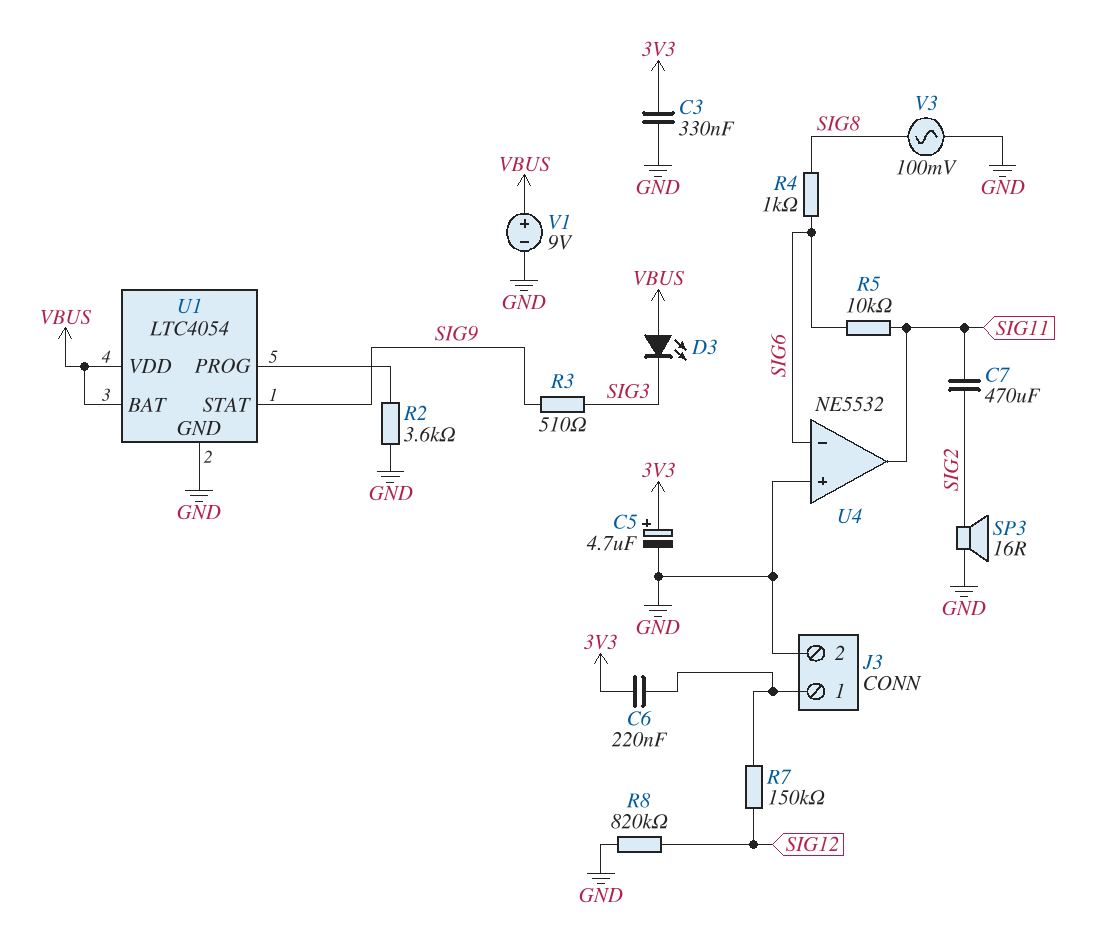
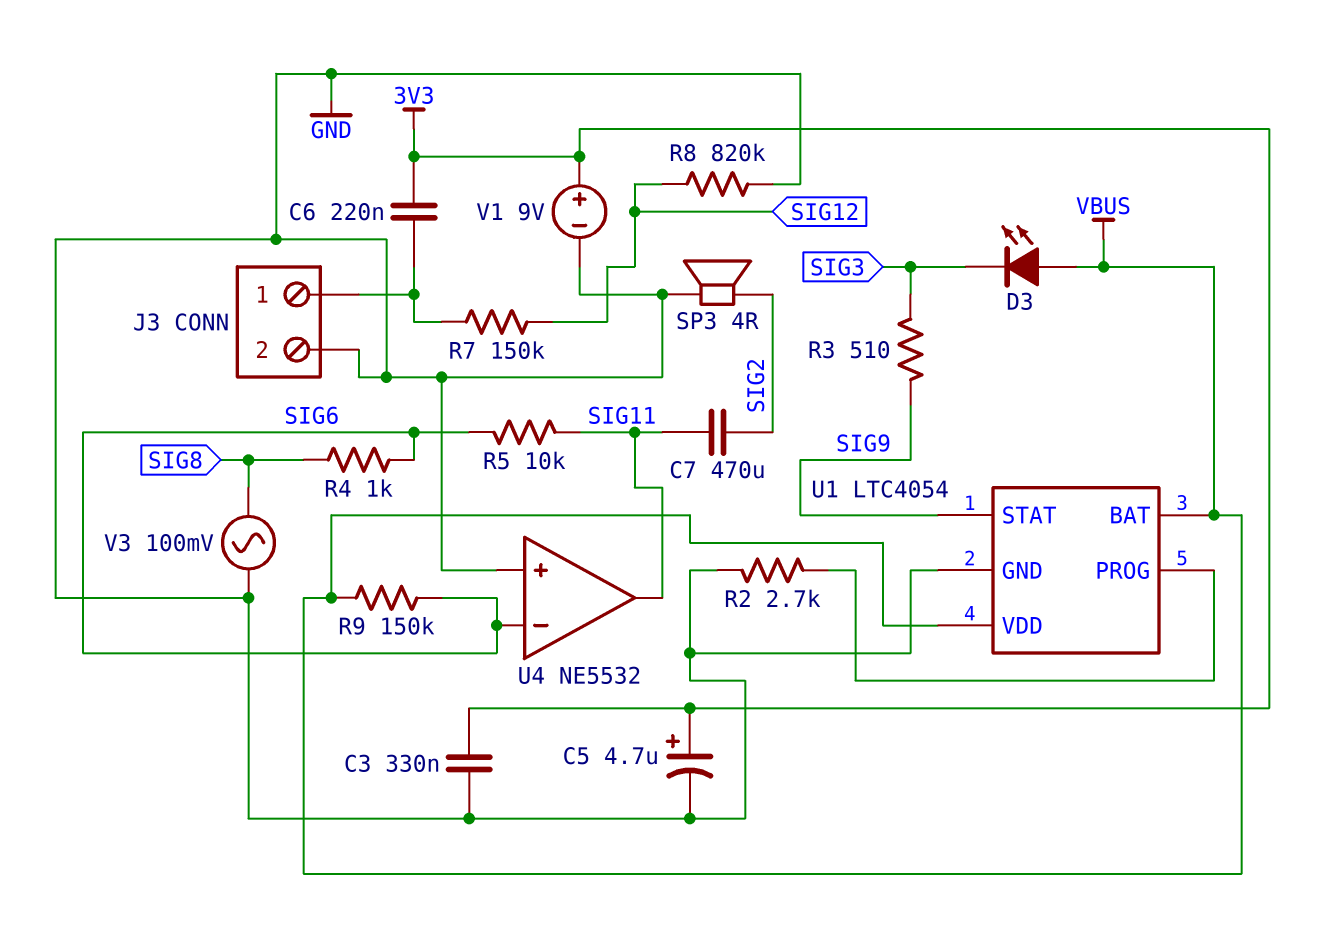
R2: 3.6k (GND, U1/PROG) -> 2.7k (GND, U1/PROG)
R9: none -> 150k (SIG6, VBUS)
SP3: speaker 16R (GND, SIG2) -> speaker 4R (GND, SIG2)
V1: 9V (plus VBUS, minus GND) -> 9V (plus 3V3, minus GND)

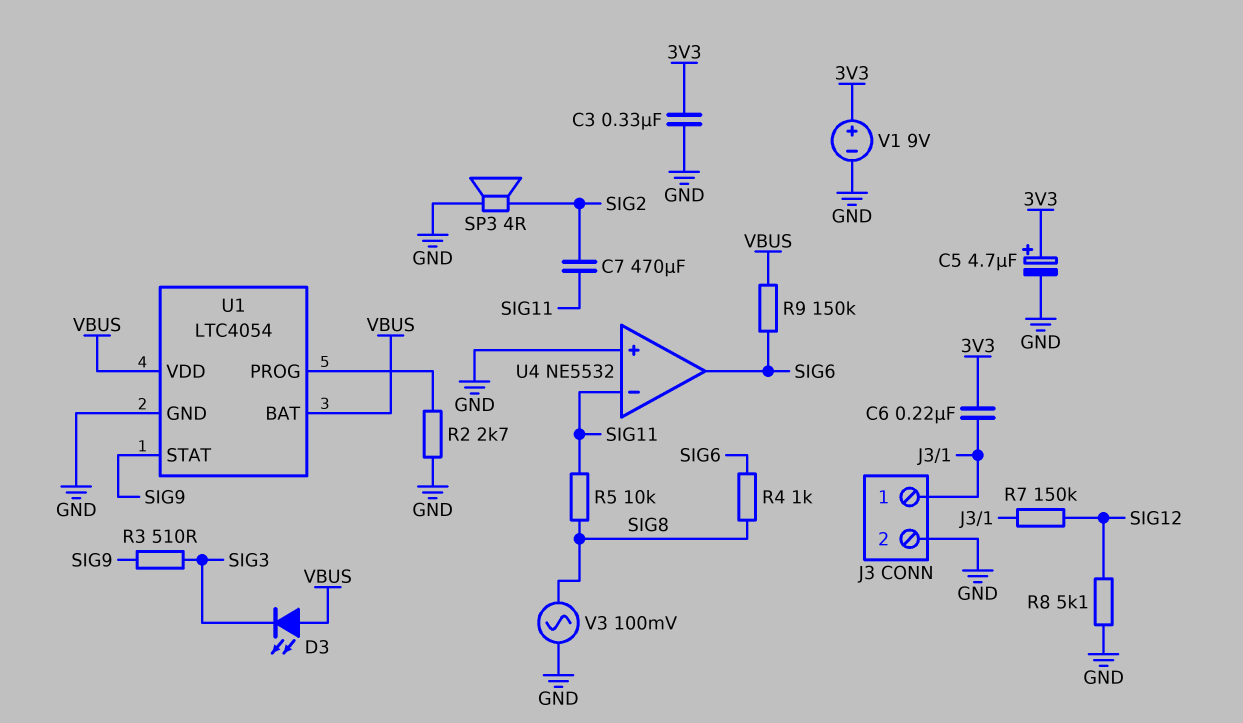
R5: 10k (SIG6, SIG11) -> 10k (SIG8, SIG11)
R8: 820k (GND, SIG12) -> 5.1k (GND, SIG12)
U4 pin in-: SIG6 -> SIG11
U4 pin out: SIG11 -> SIG6

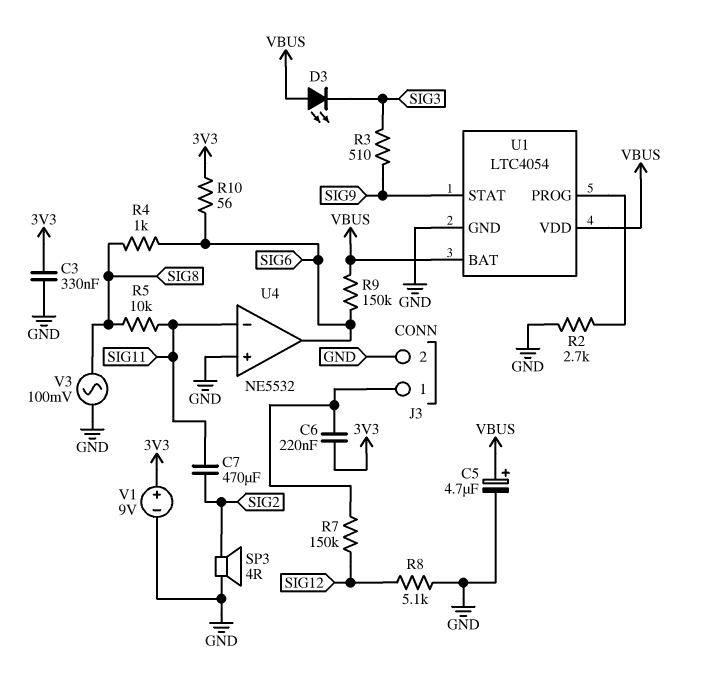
C5: 4.7uF (plus 3V3, minus GND) -> 4.7uF (plus VBUS, minus GND)
R10: none -> 56 (3V3, SIG6)

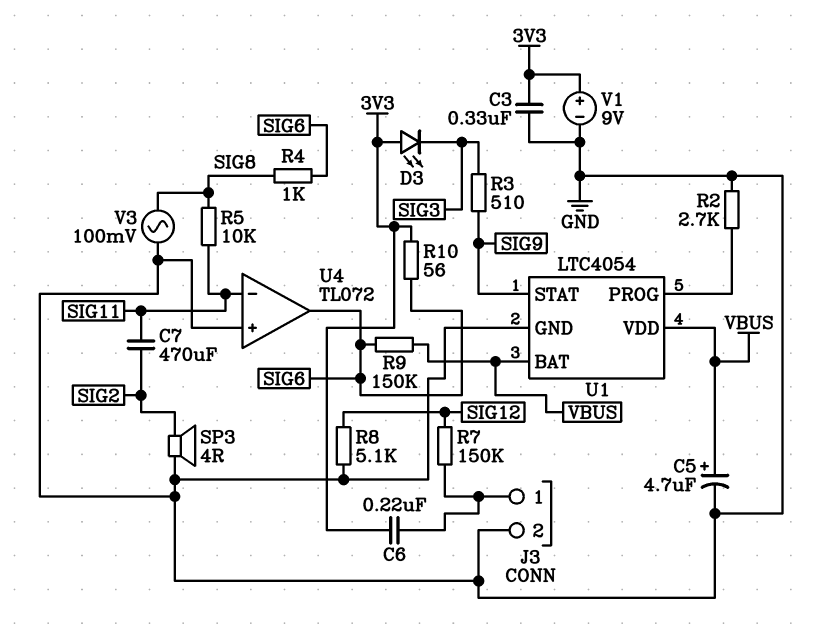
D3: LED (A VBUS, K SIG3) -> LED (A 3V3, K SIG3)
U4: NE5532 -> TL072

